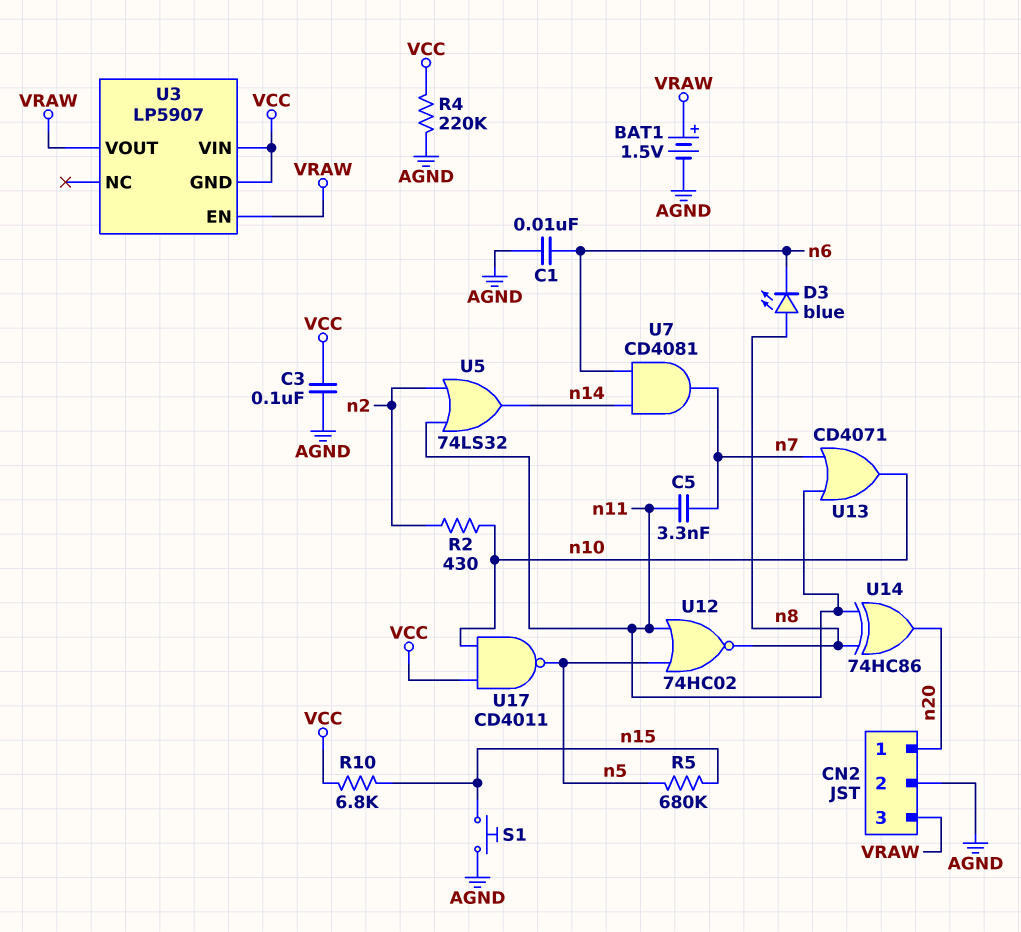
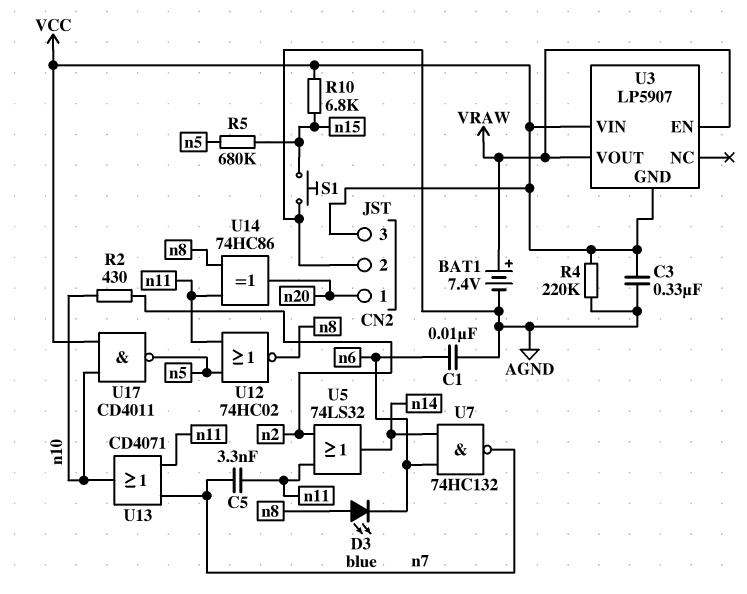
BAT1: 1.5V (plus VRAW, minus AGND) -> 7.4V (plus VRAW, minus AGND)
C3: 100nF (AGND, VCC) -> 330nF (AGND, VCC)
CN2 pin 3: VRAW -> VCC
U7: AND CD4081 (in n6, in n14, out n7) -> NAND 74HC132 (in n6, in n14, out n7)

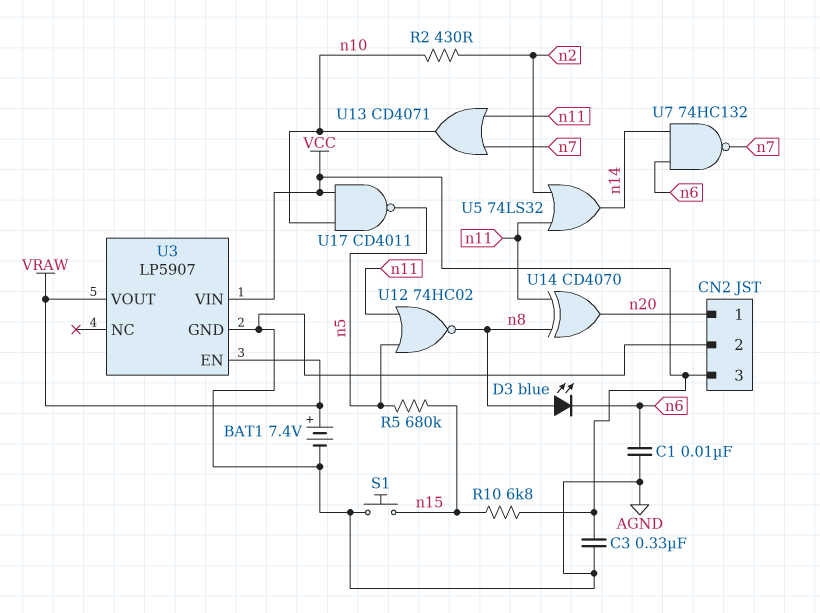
C5: 3.3nF (n7, n11) -> none
R4: 220k (AGND, VCC) -> none
U3 pin GND: VCC -> AGND
U14: XOR 74HC86 (in n8, in n11, out n20) -> XOR CD4070 (in n8, in n11, out n20)

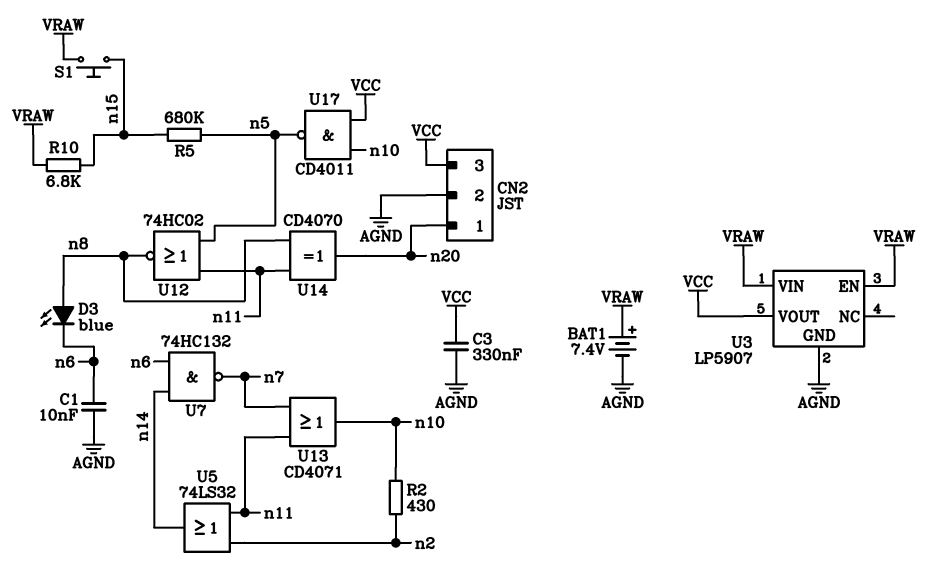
R10: 6.8k (VCC, n15) -> 6.8k (VRAW, n15)
S1: button (AGND, n15) -> button (VRAW, n15)
U3 pin VIN: VCC -> VRAW
U3 pin VOUT: VRAW -> VCC

